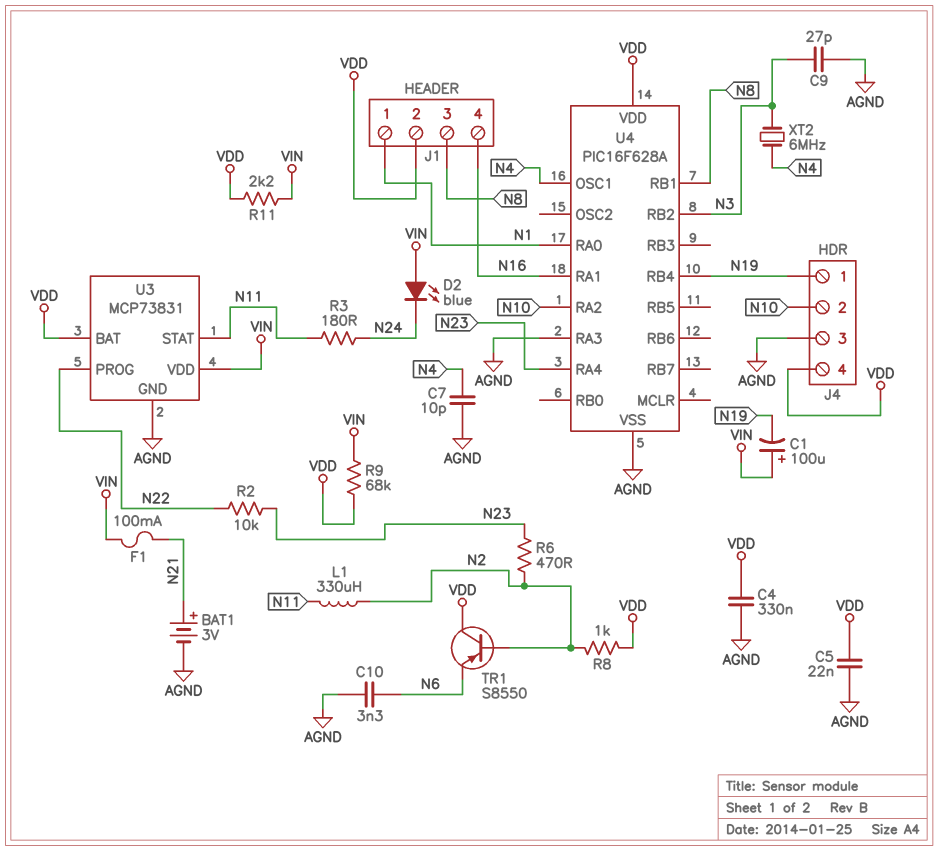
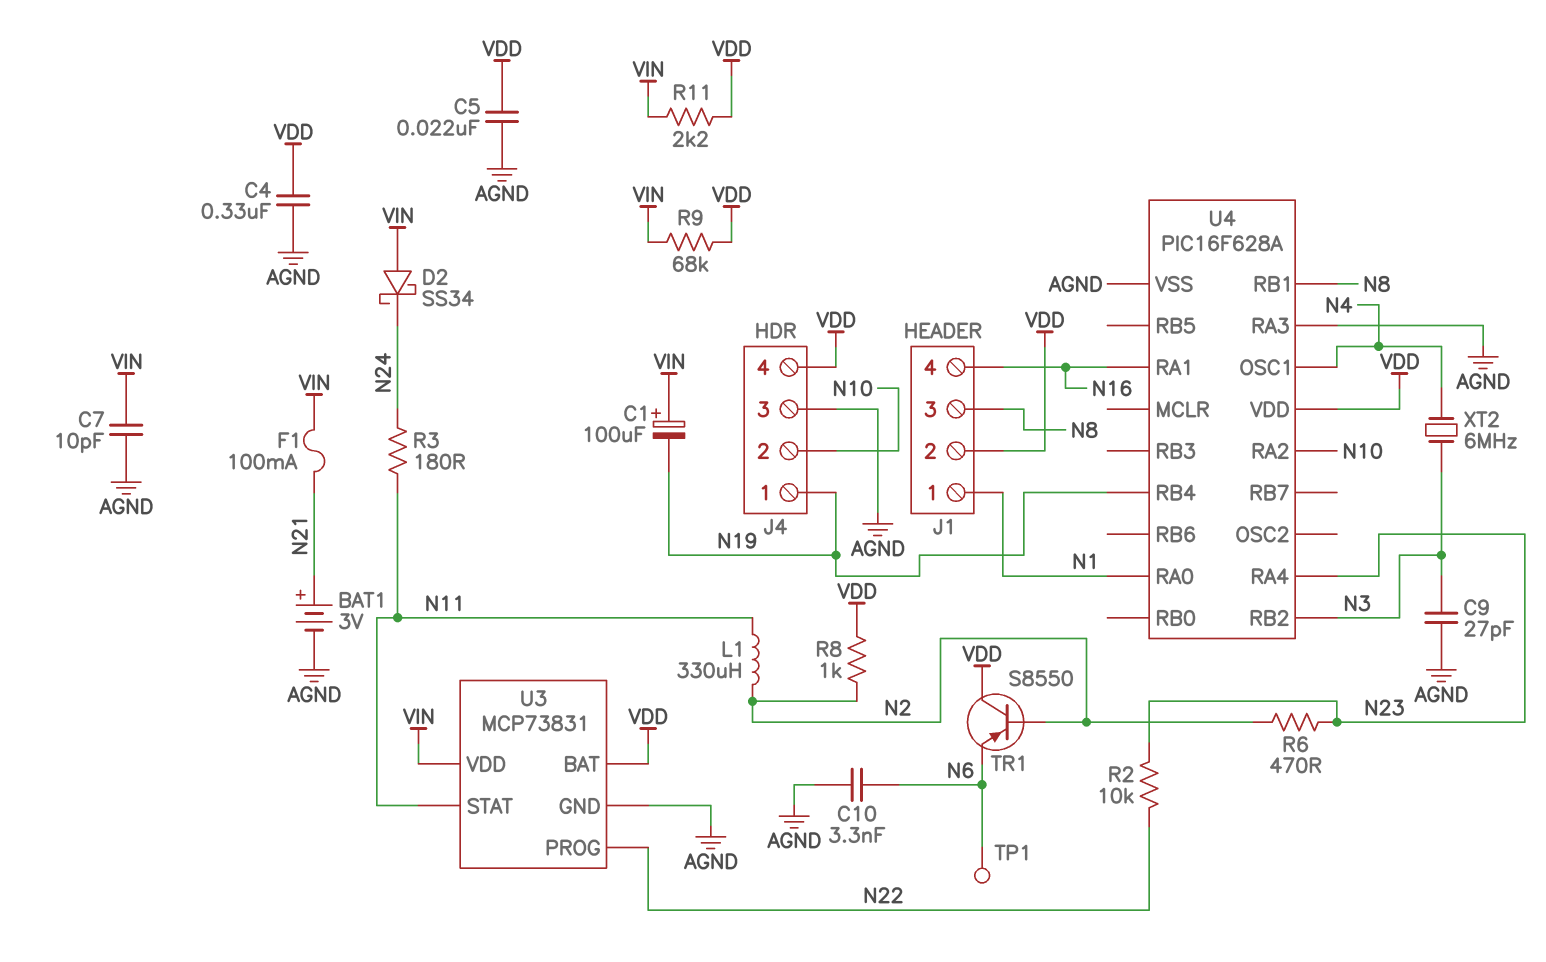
C7: 10pF (AGND, N4) -> 10pF (AGND, VIN)
D2: LED blue (A VIN, K N24) -> schottky SS34 (A VIN, K N24)
TP1: none -> test point (N6)

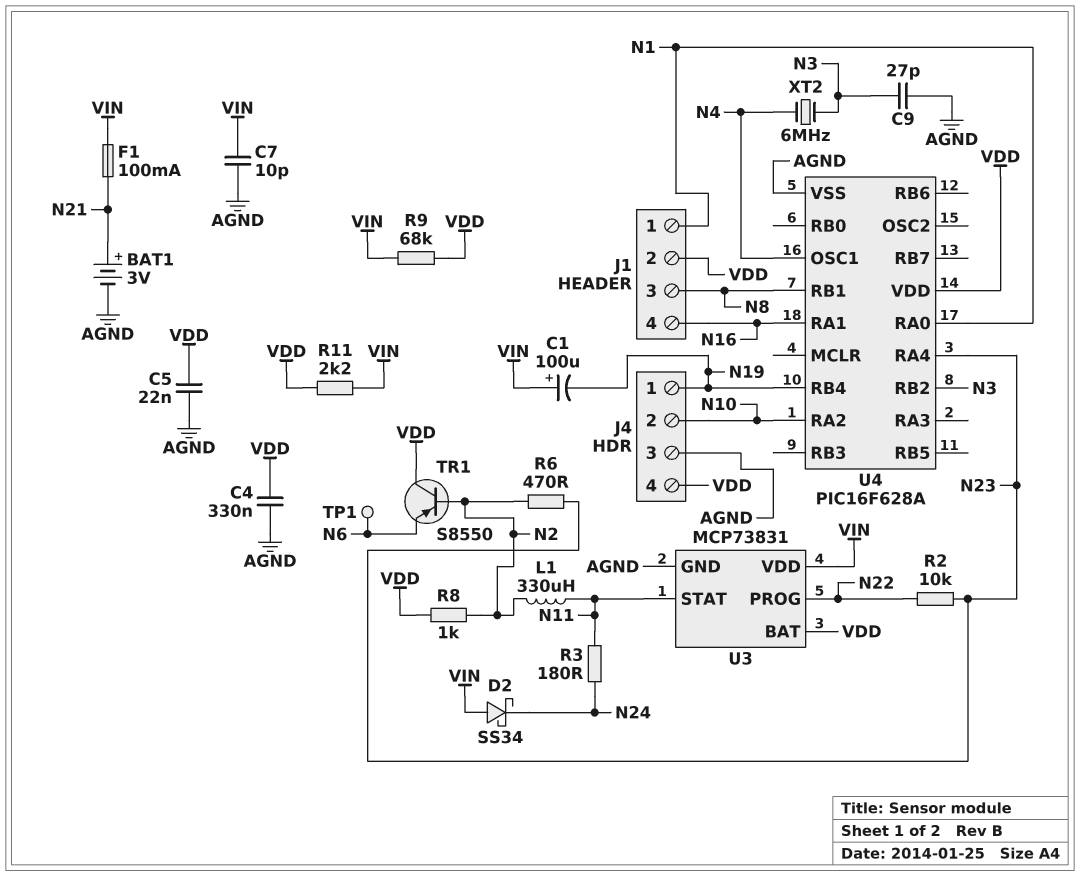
C10: 3.3nF (AGND, N6) -> none
U4 pin RA3: AGND -> none

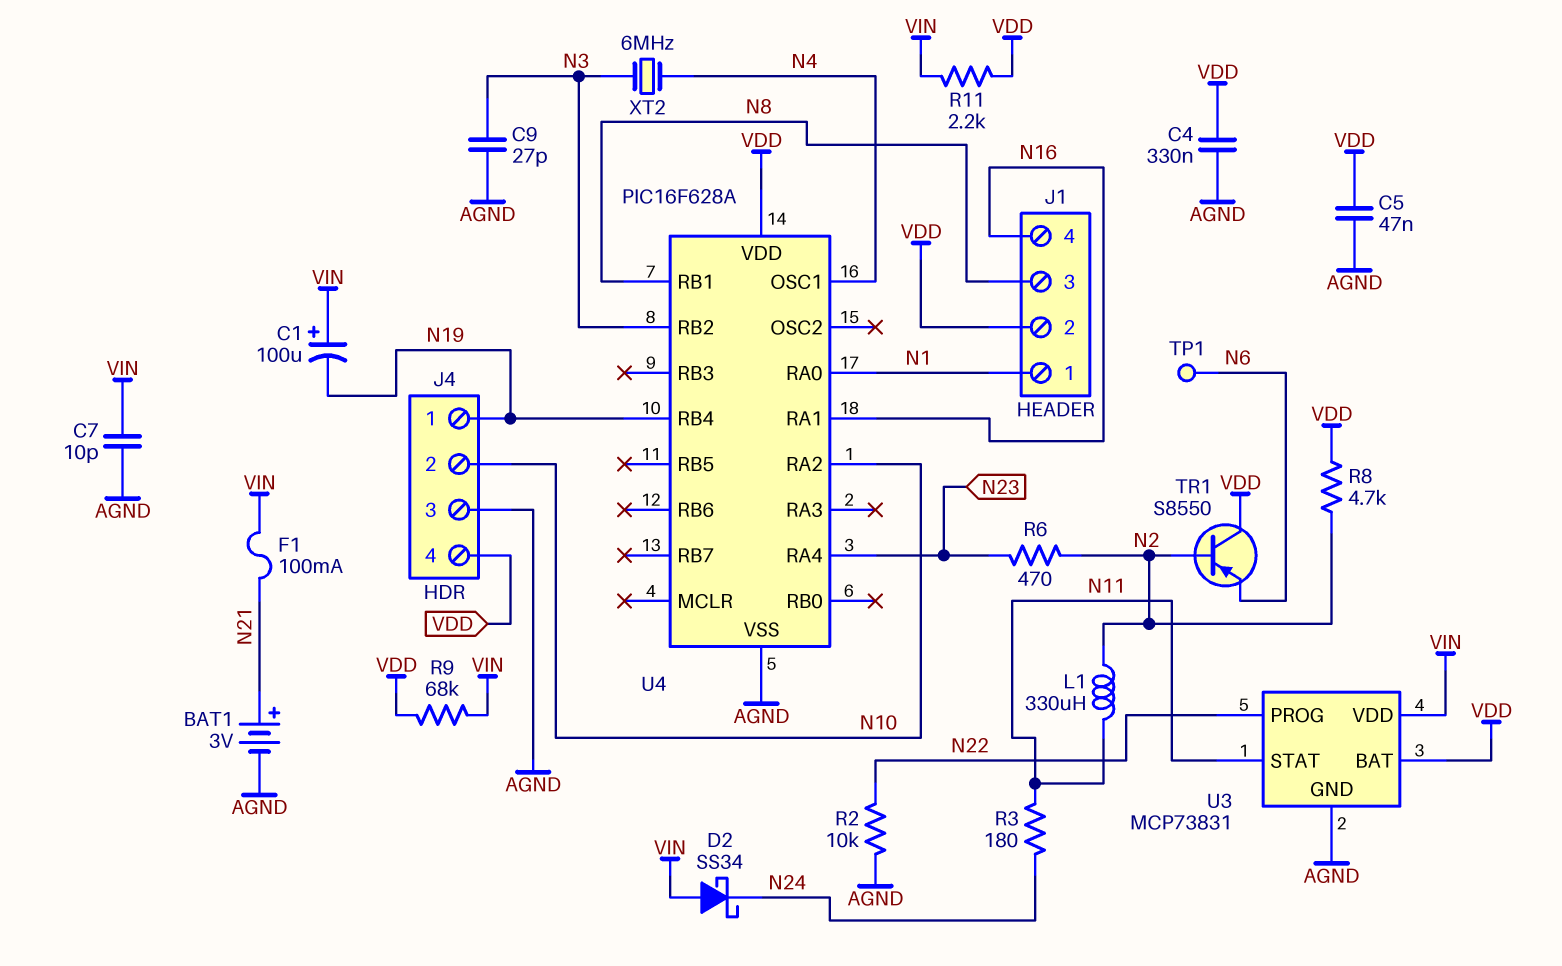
C5: 22nF (AGND, VDD) -> 47nF (AGND, VDD)
R2: 10k (N22, N23) -> 10k (AGND, N22)
R8: 1k (N2, VDD) -> 4.7k (N2, VDD)

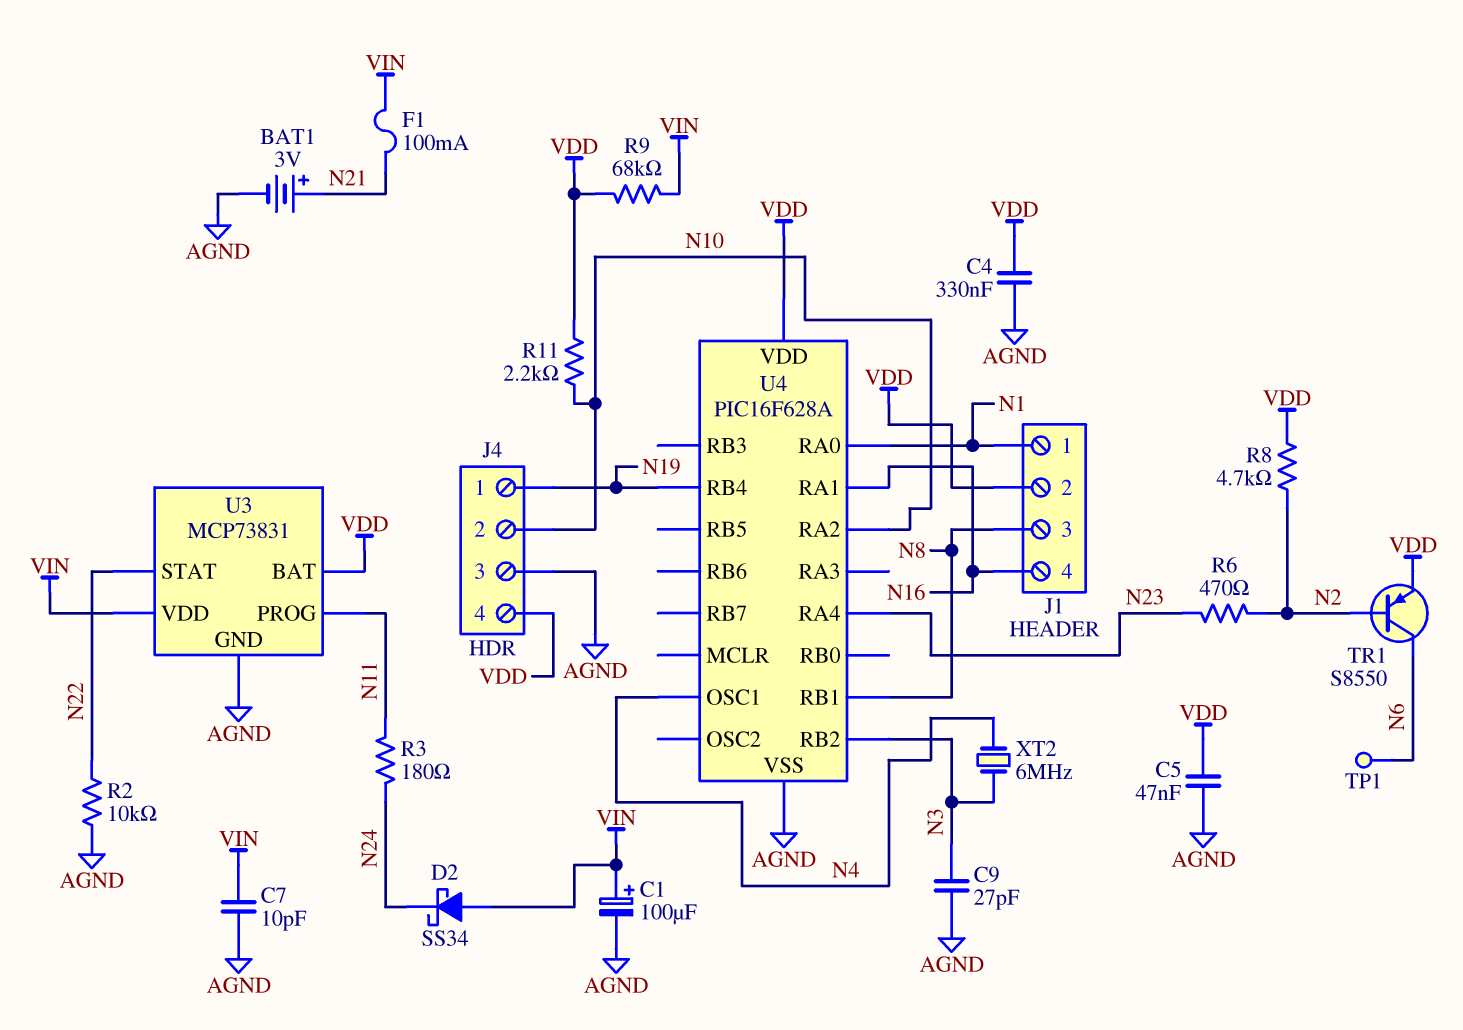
C1: 100uF (plus VIN, minus N19) -> 100uF (plus VIN, minus AGND)
L1: 330uH (N2, N11) -> none
R11: 2.2k (VDD, VIN) -> 2.2k (N10, VDD)
TR1: PNP S8550 (B N2, C VDD, E N6) -> PNP S8550 (B N2, C N6, E VDD)
U3 pin PROG: N22 -> N11
U3 pin STAT: N11 -> N22

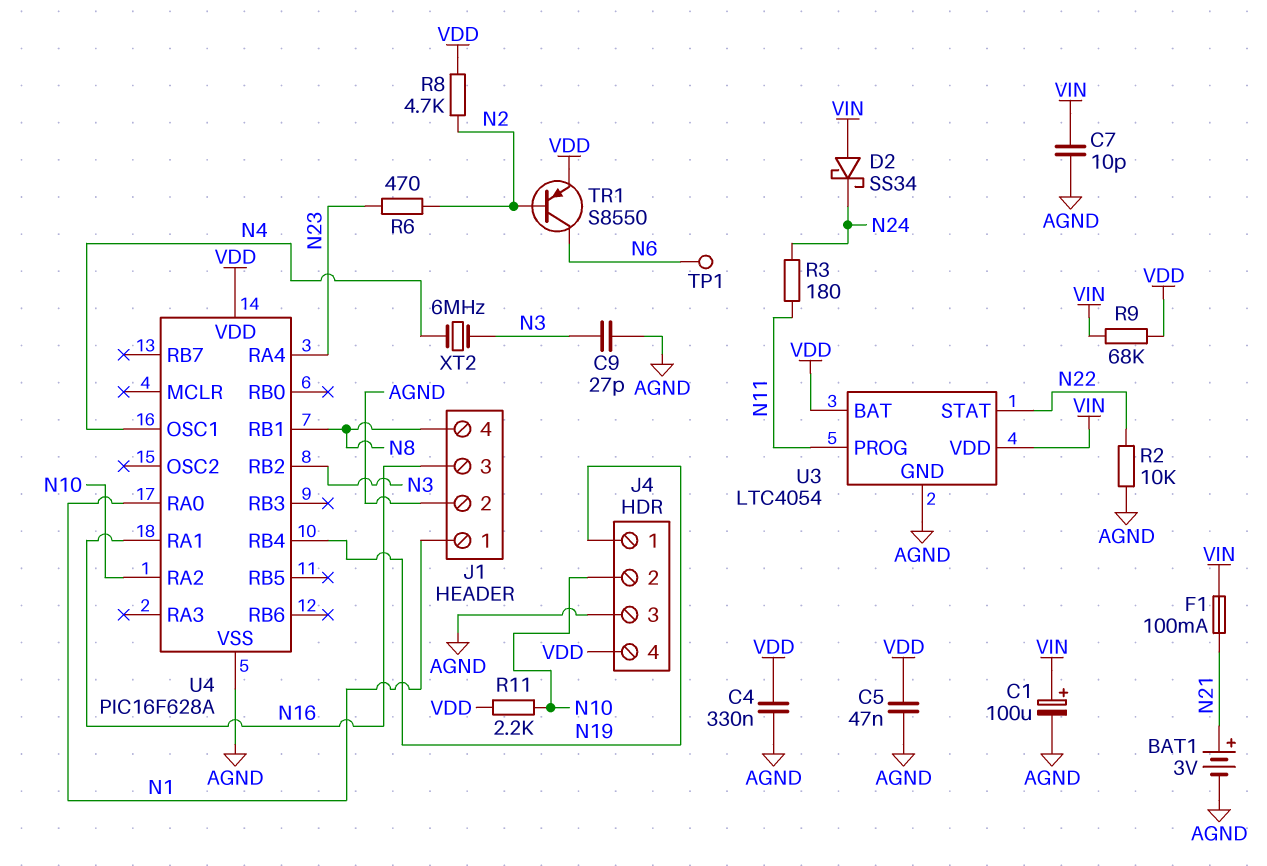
J1 pin 2: VDD -> AGND
J1 pin 3: N8 -> N16
J1 pin 4: N16 -> N8
U3: MCP73831 -> LTC4054

